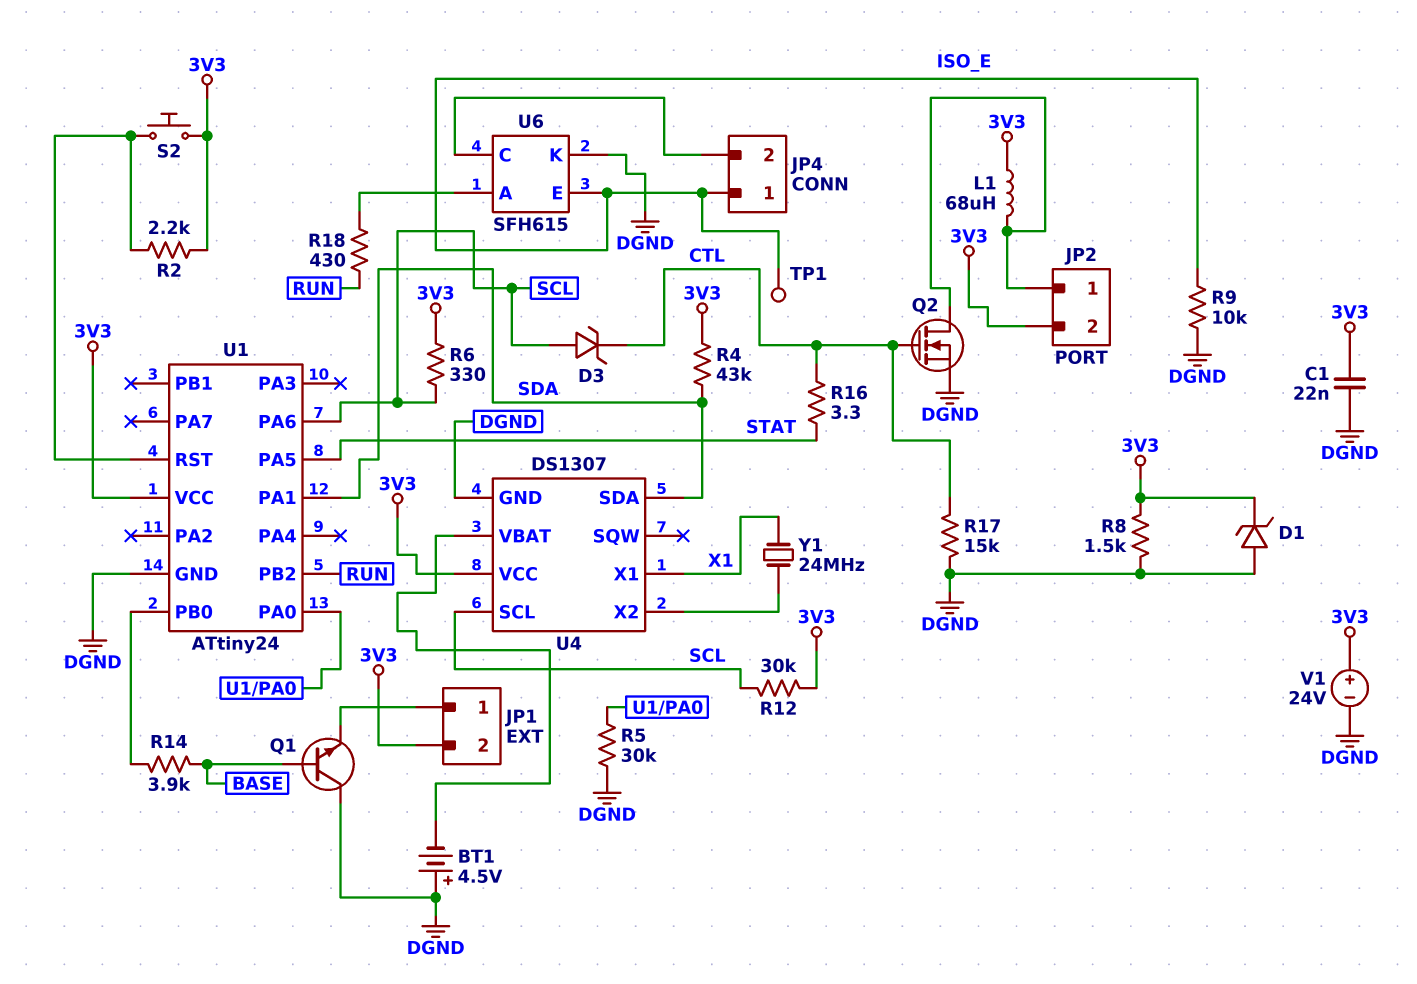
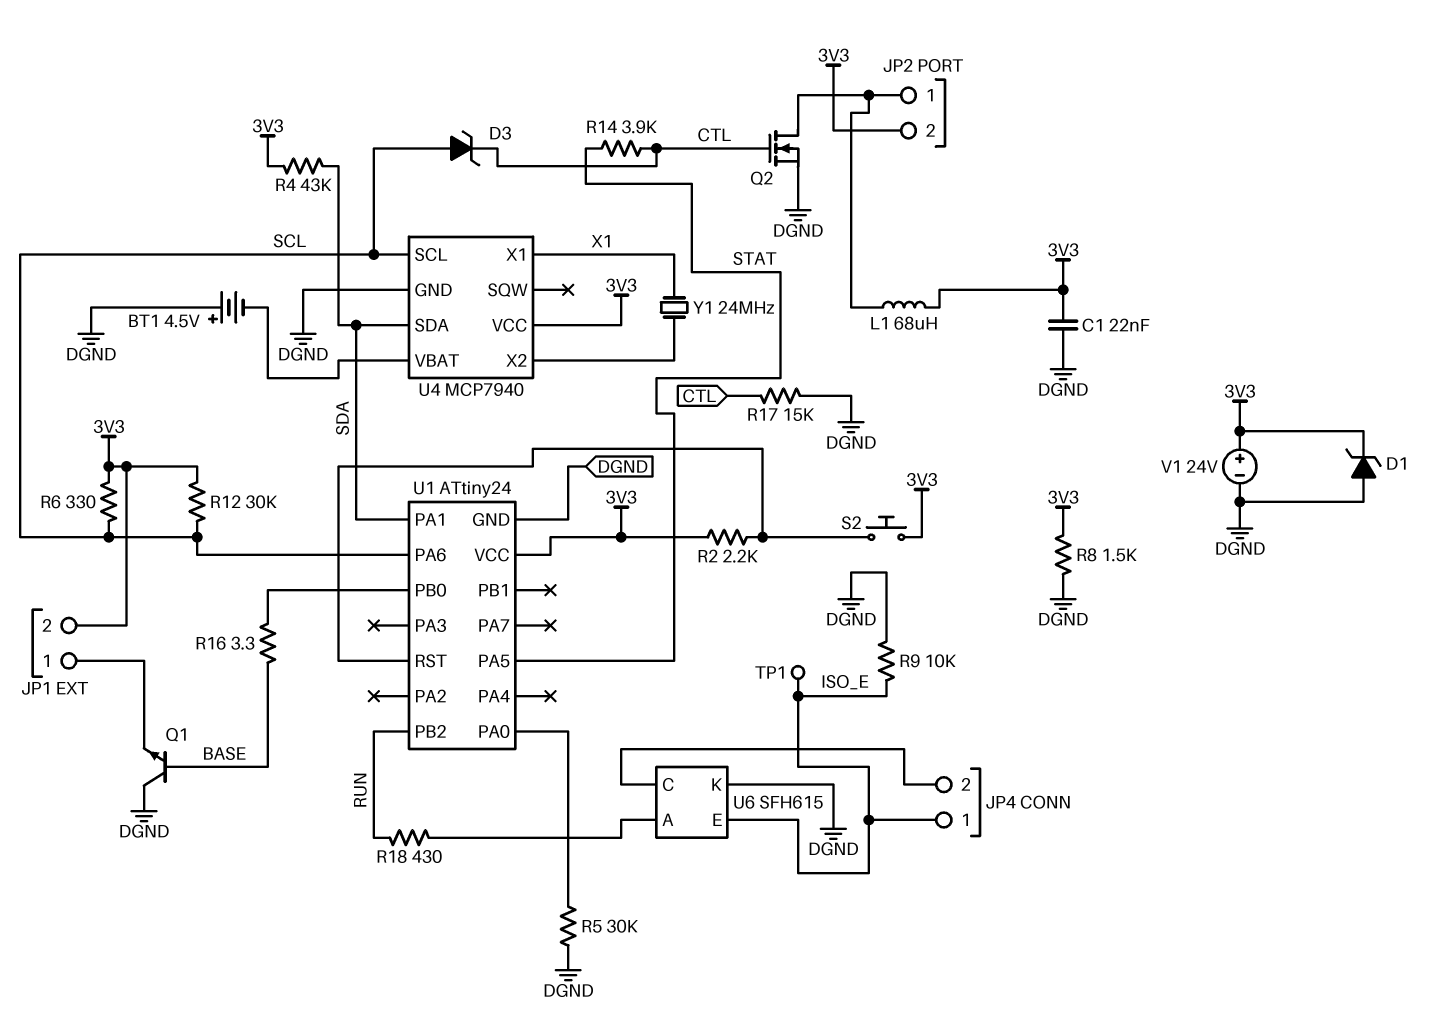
R14: 3.9k (BASE, U1/PB0) -> 3.9k (CTL, STAT)
R16: 3.3 (CTL, STAT) -> 3.3 (BASE, U1/PB0)
U4: DS1307 -> MCP7940

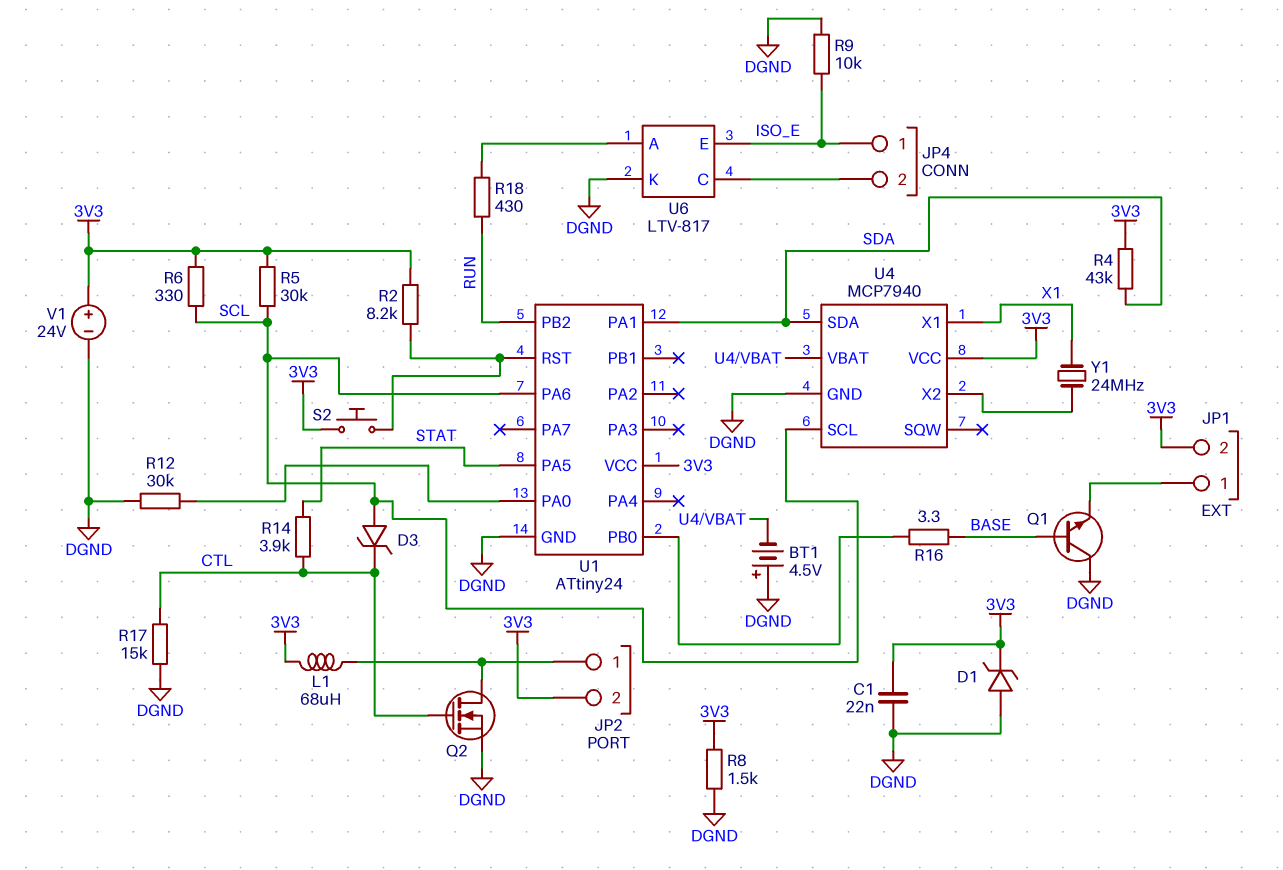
R2: 2.2k (3V3, U1/RST) -> 8.2k (3V3, U1/RST)
R5: 30k (DGND, U1/PA0) -> 30k (3V3, SCL)
R12: 30k (3V3, SCL) -> 30k (DGND, U1/PA0)
TP1: test point (ISO_E) -> none
U6: SFH615 -> LTV-817

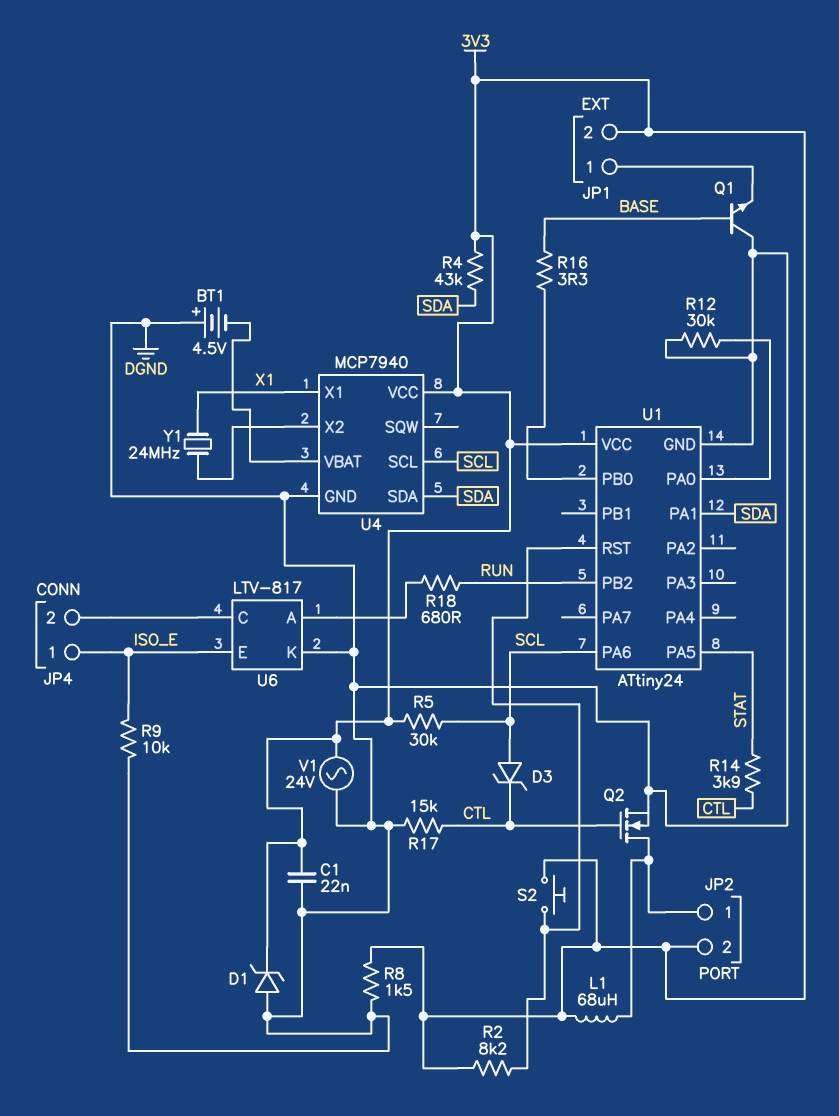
R6: 330 (3V3, SCL) -> none
R18: 430 (RUN, U6/A) -> 680 (RUN, U6/A)
V1: 24V (plus 3V3, minus DGND) -> AC 24V (3V3, DGND)

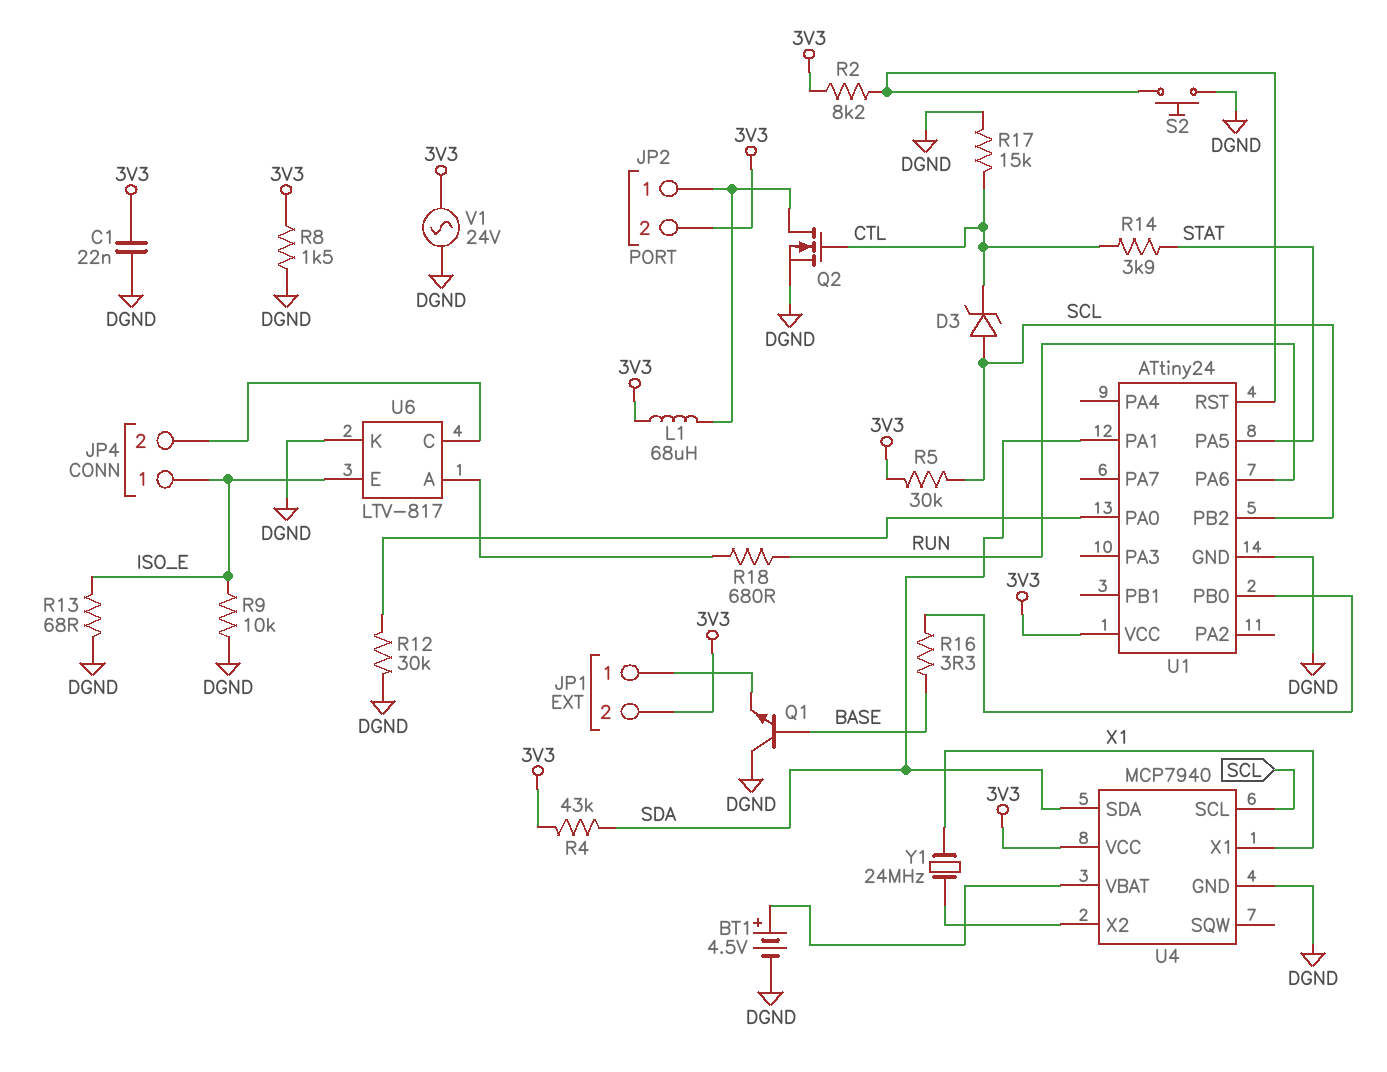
BT1: 4.5V (plus DGND, minus U4/VBAT) -> 4.5V (plus U4/VBAT, minus DGND)
D1: zener (A DGND, K 3V3) -> none
R13: none -> 68 (DGND, ISO_E)
S2: button (3V3, U1/RST) -> button (DGND, U1/RST)
U1 pin PA6: SCL -> RUN
U1 pin PB2: RUN -> SCL

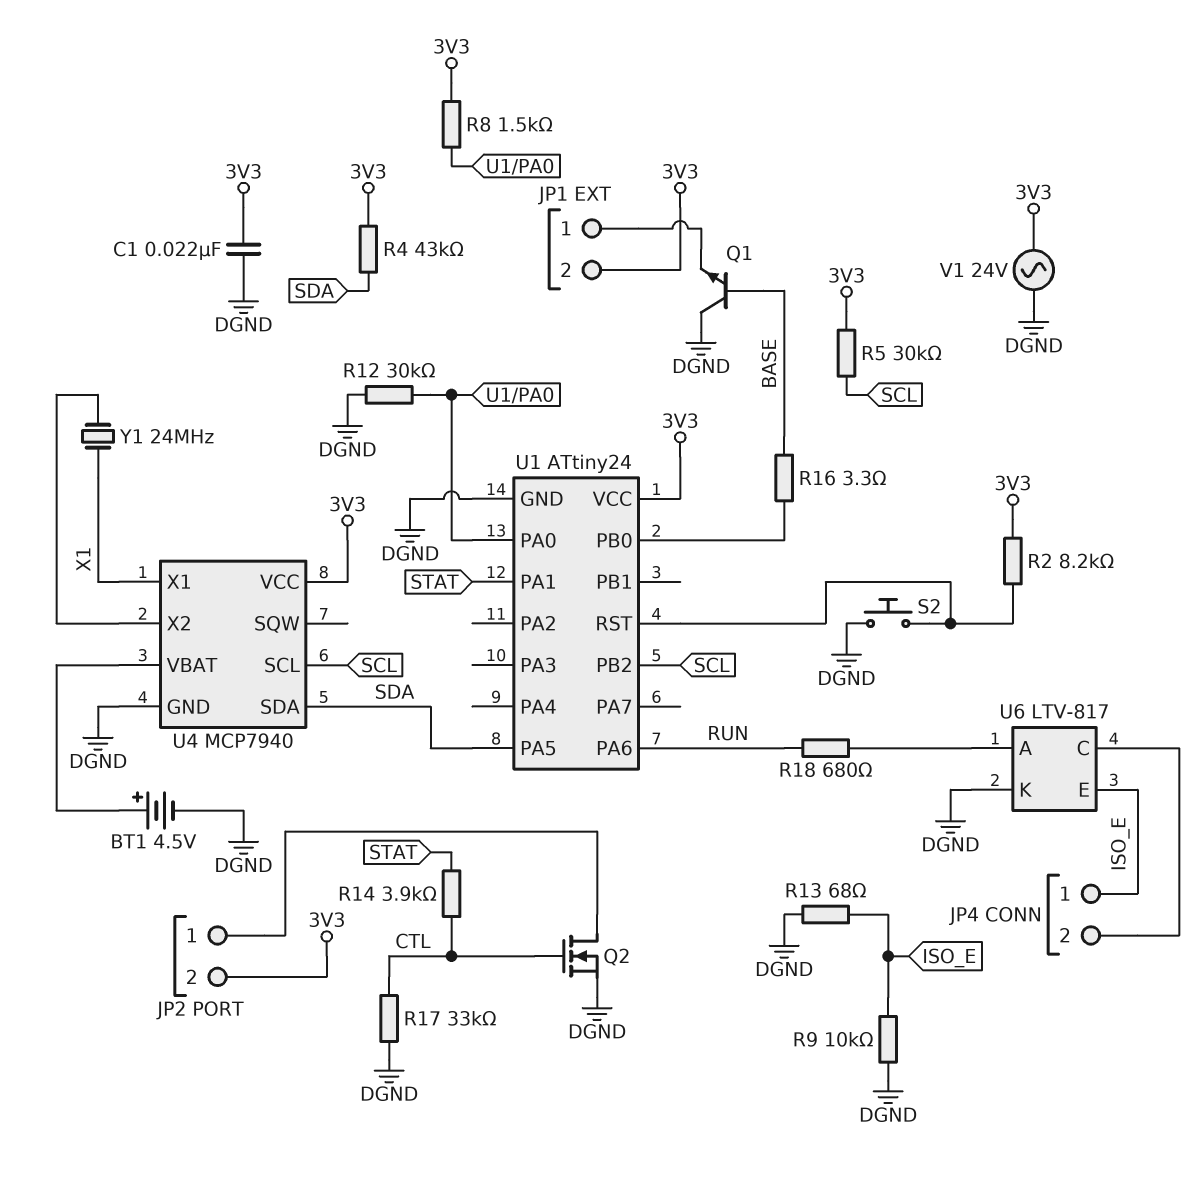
D3: zener (A SCL, K CTL) -> none
L1: 68uH (3V3, JP2/1) -> none
R8: 1.5k (3V3, DGND) -> 1.5k (3V3, U1/PA0)
R17: 15k (CTL, DGND) -> 33k (CTL, DGND)
U1 pin PA1: SDA -> STAT
U1 pin PA5: STAT -> SDA

